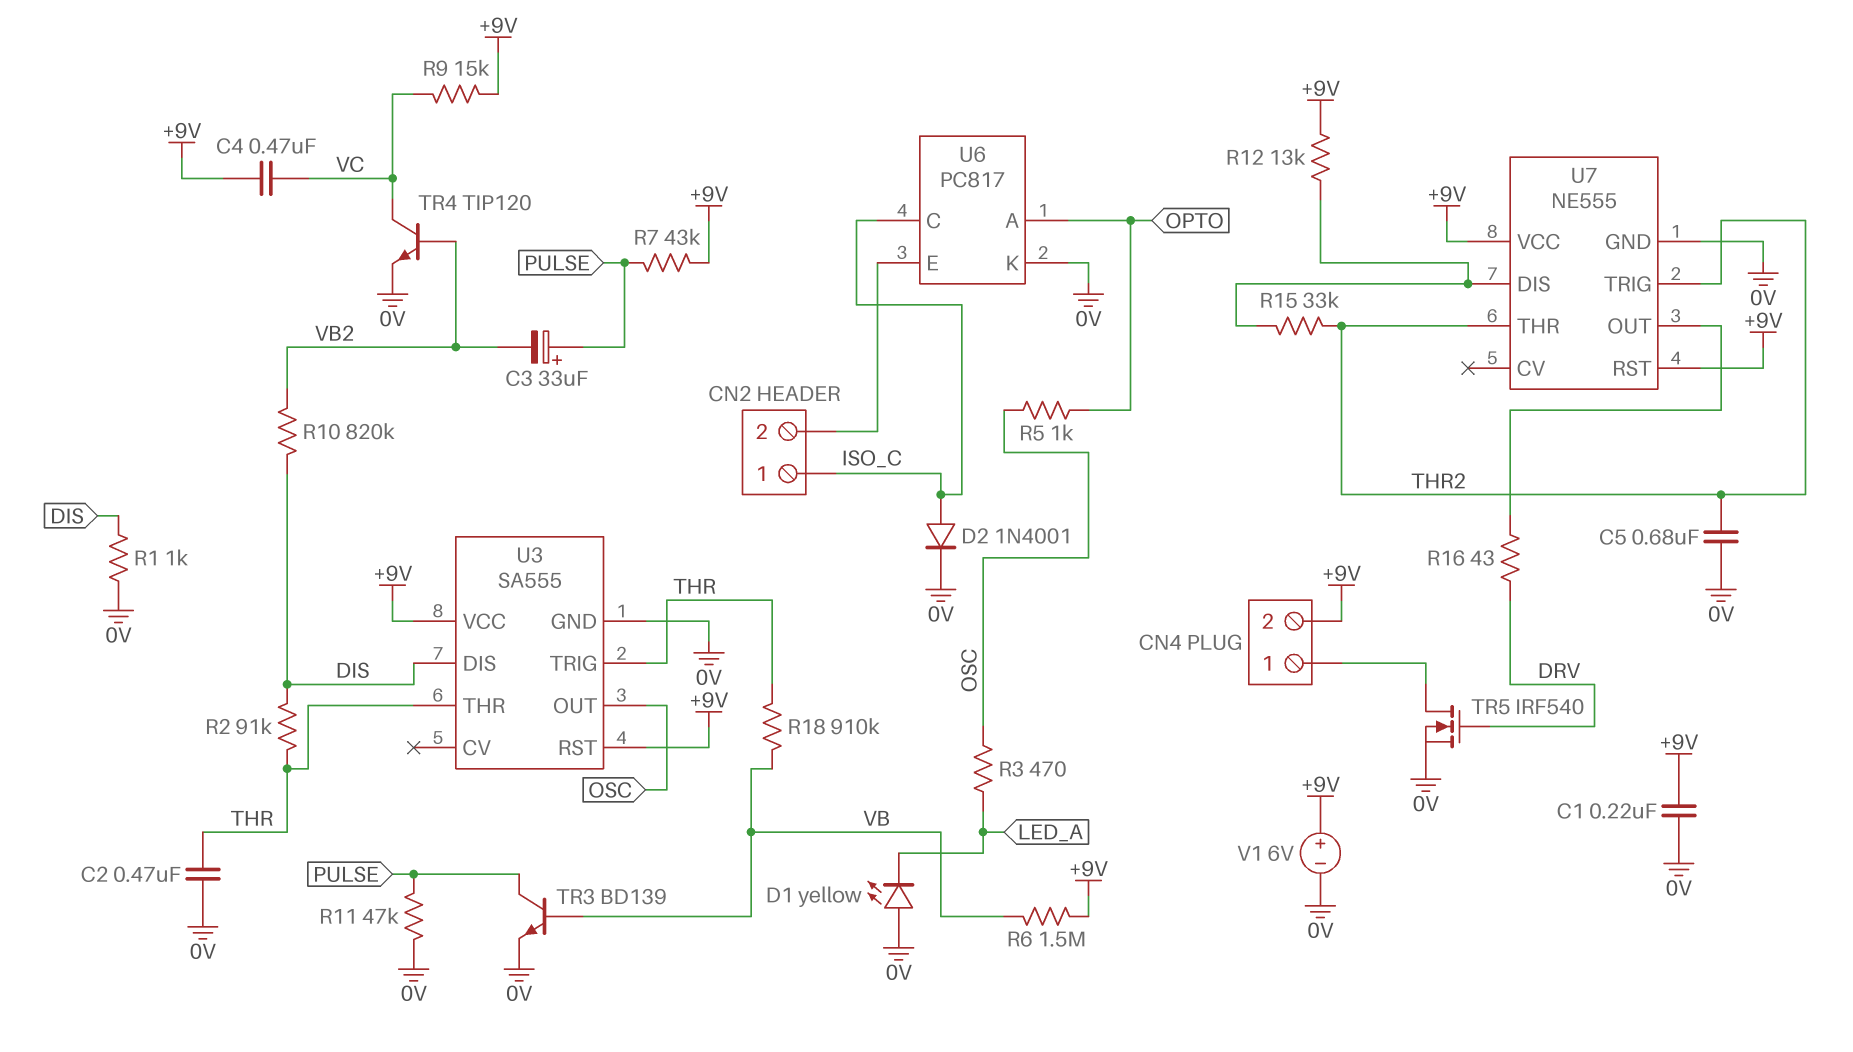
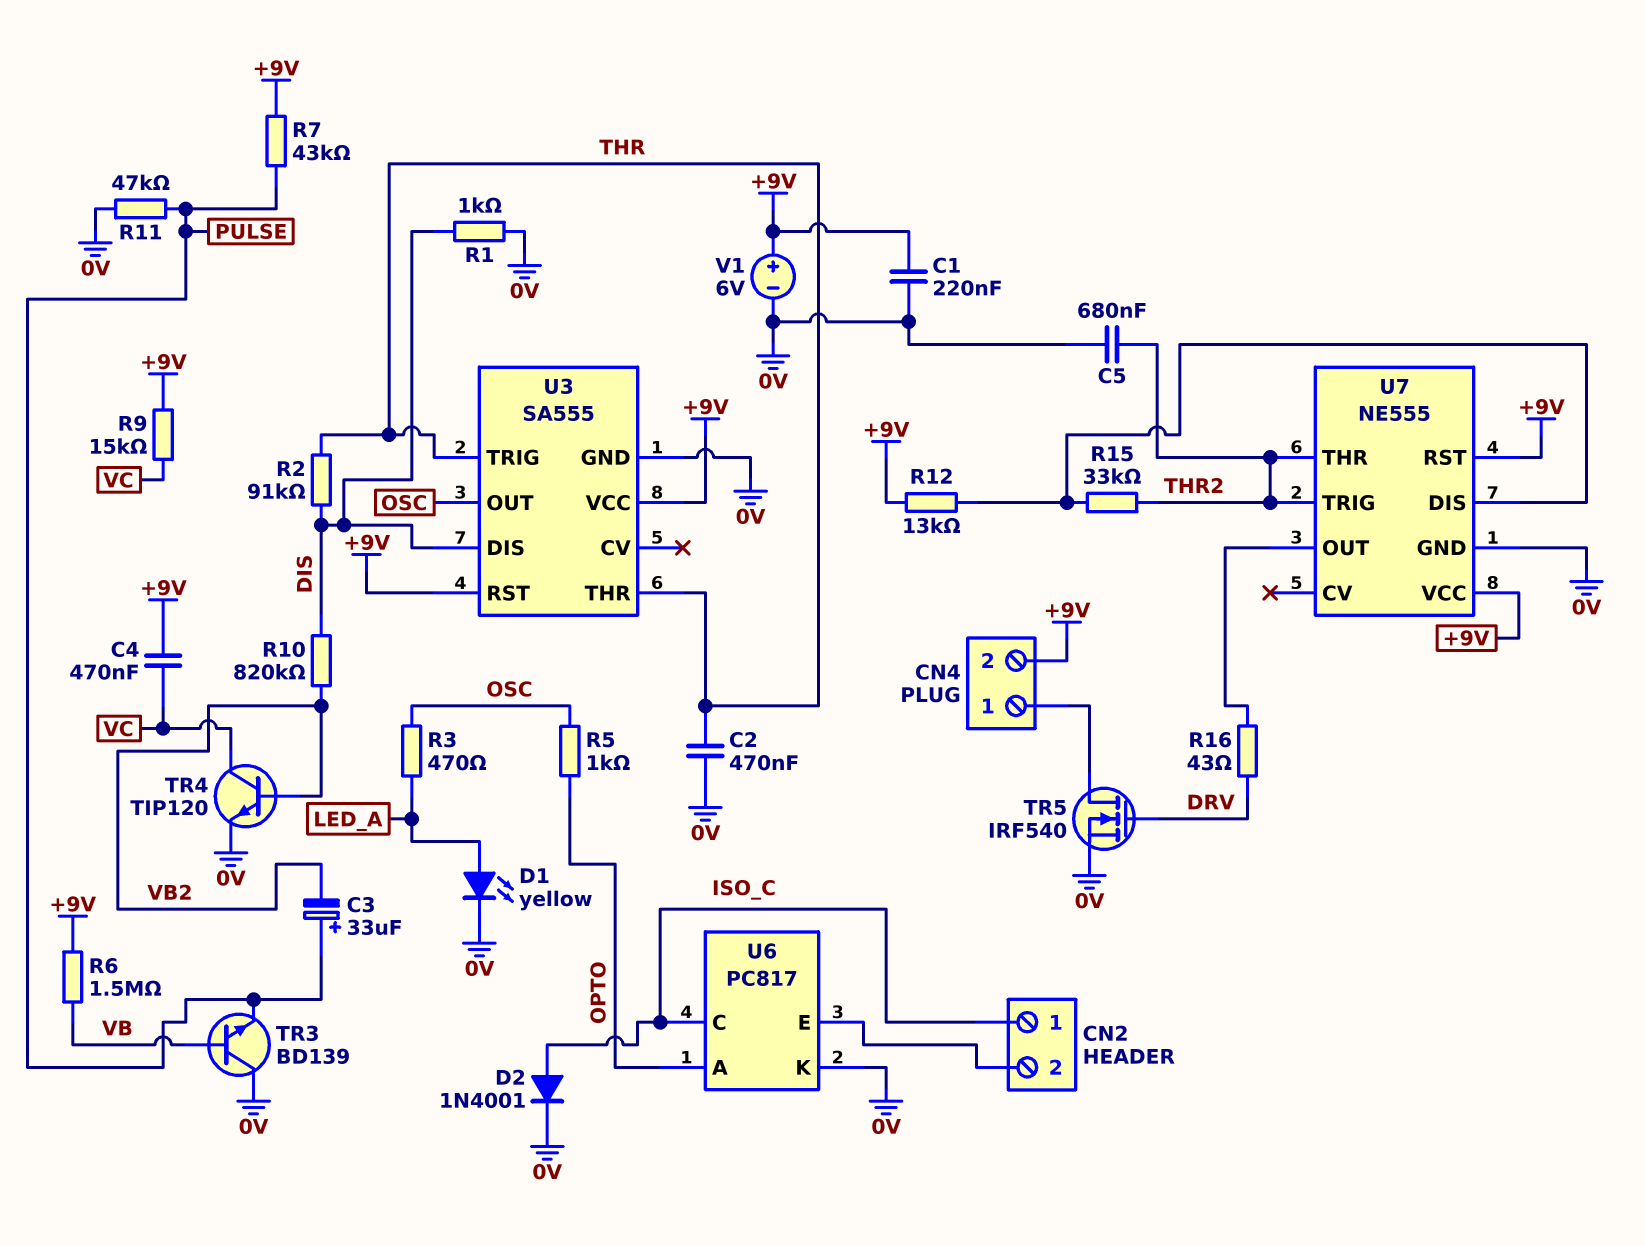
D1: LED yellow (A 0V, K LED_A) -> LED yellow (A LED_A, K 0V)
R18: 910k (THR, VB) -> none
TR3: NPN BD139 (B VB, C PULSE, E 0V) -> NPN BD139 (B VB, C 0V, E PULSE)

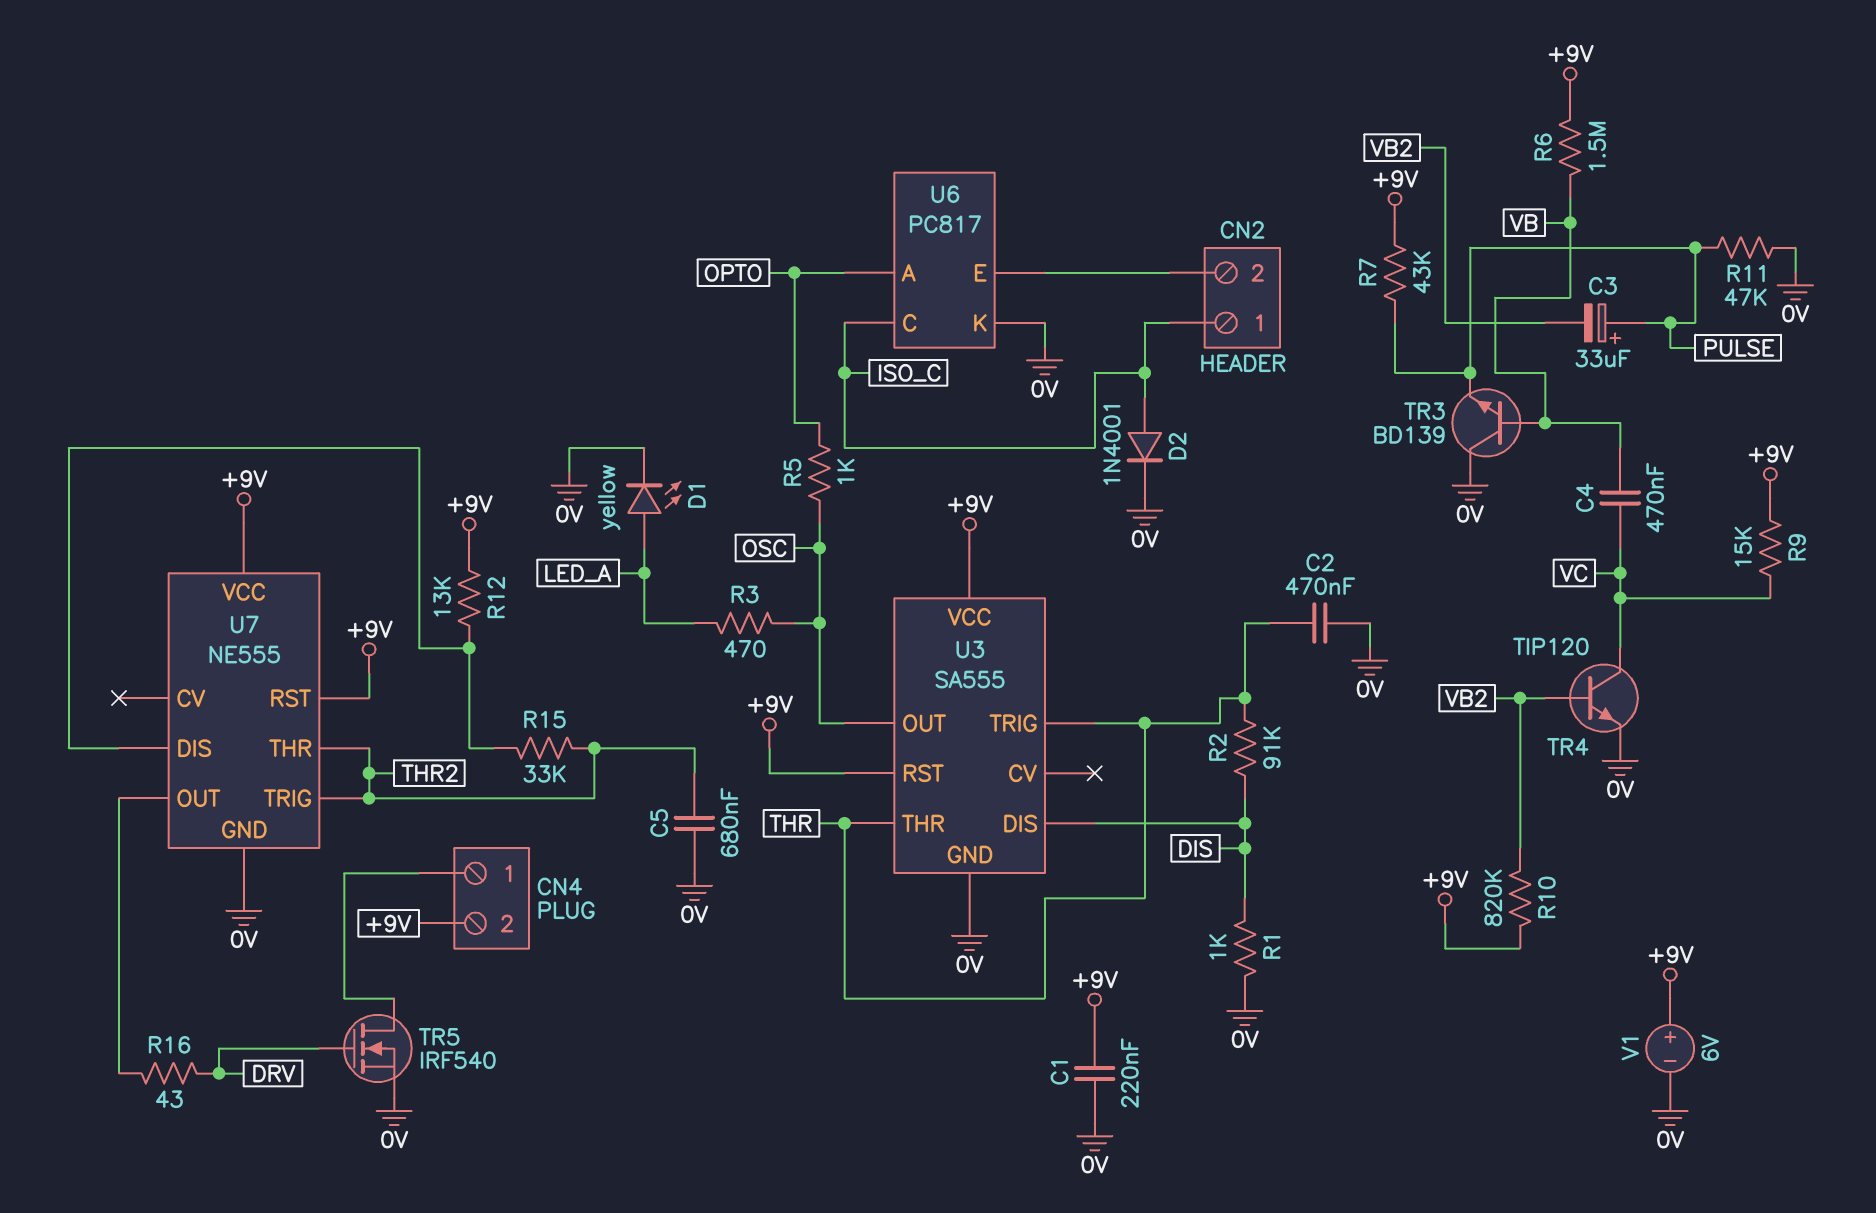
C4: 470nF (+9V, VC) -> 470nF (VB, VC)
R10: 820k (DIS, VB2) -> 820k (+9V, VB2)

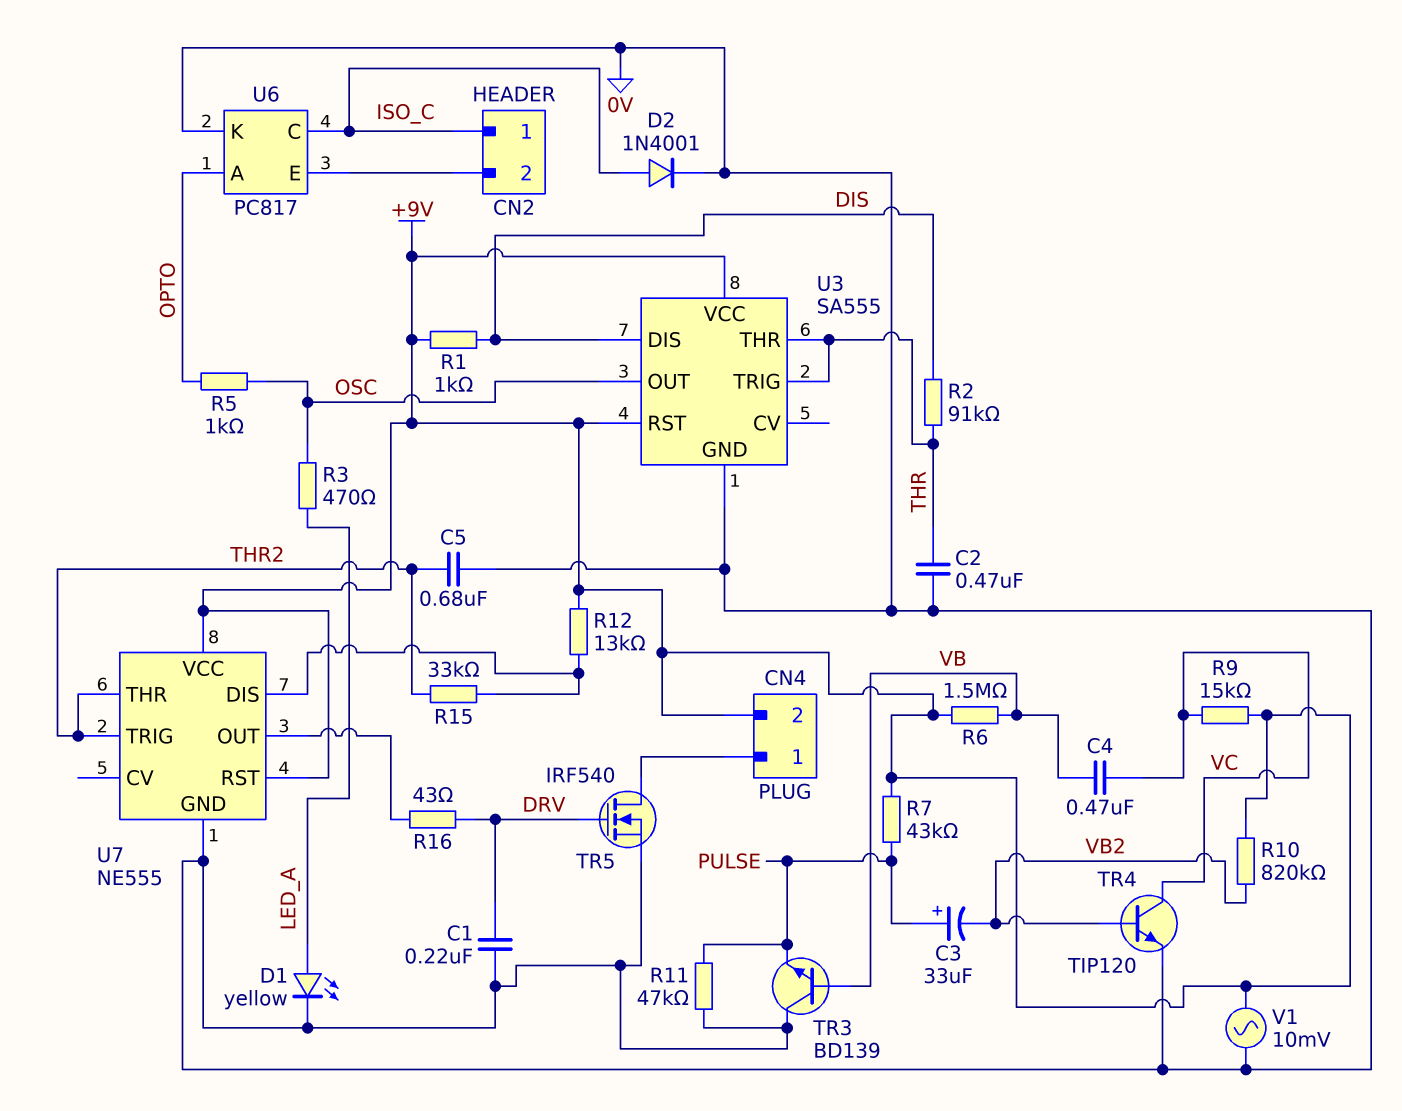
C1: 220nF (+9V, 0V) -> 220nF (0V, DRV)
R1: 1k (0V, DIS) -> 1k (+9V, DIS)
V1: 6V (plus +9V, minus 0V) -> AC 10mV (+9V, 0V)

